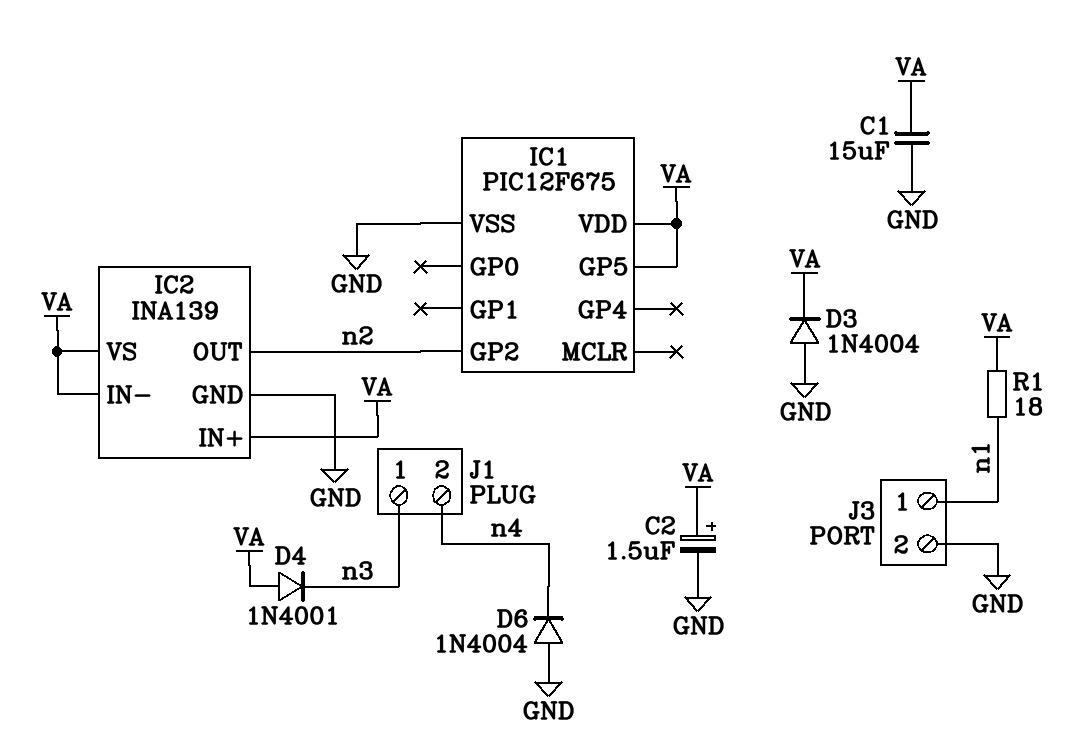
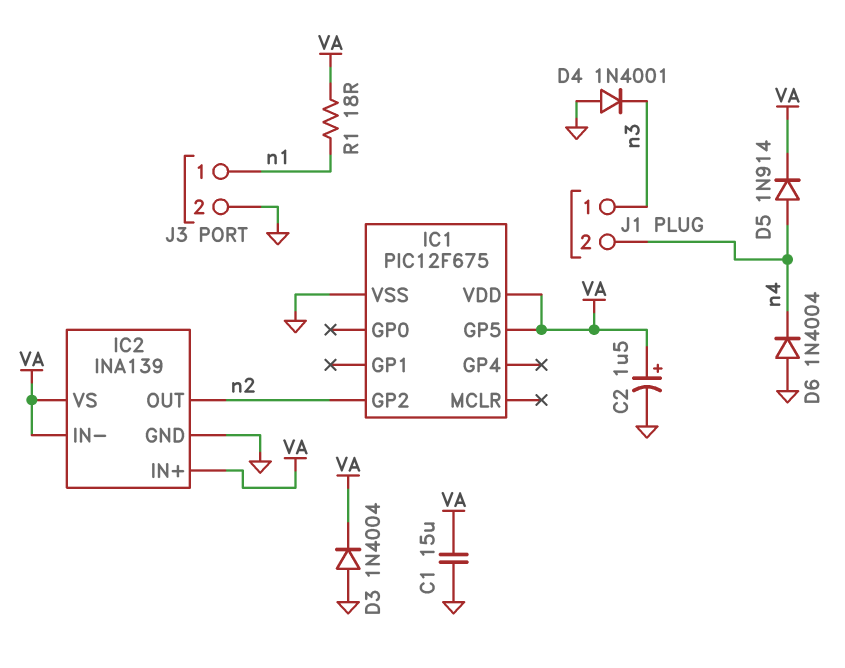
D4: diode 1N4001 (A VA, K n3) -> diode 1N4001 (A GND, K n3)
D5: none -> diode 1N914 (A n4, K VA)

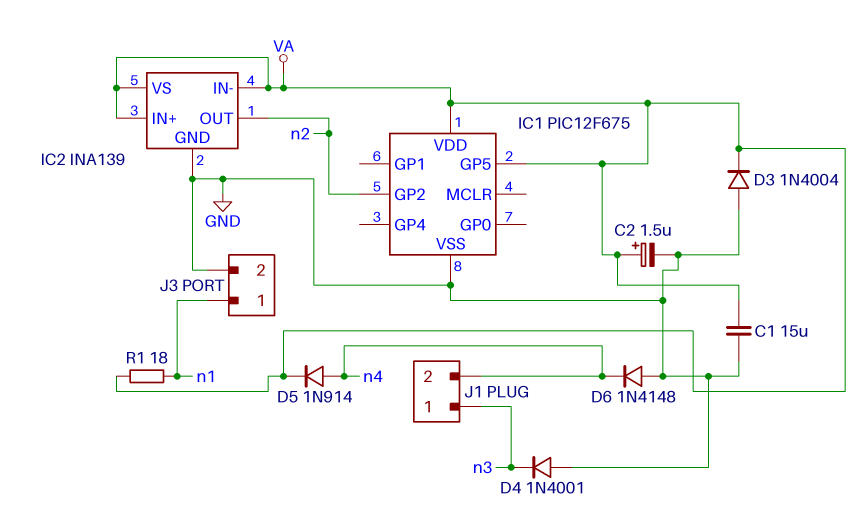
D6: diode 1N4004 (A GND, K n4) -> diode 1N4148 (A GND, K n4)

